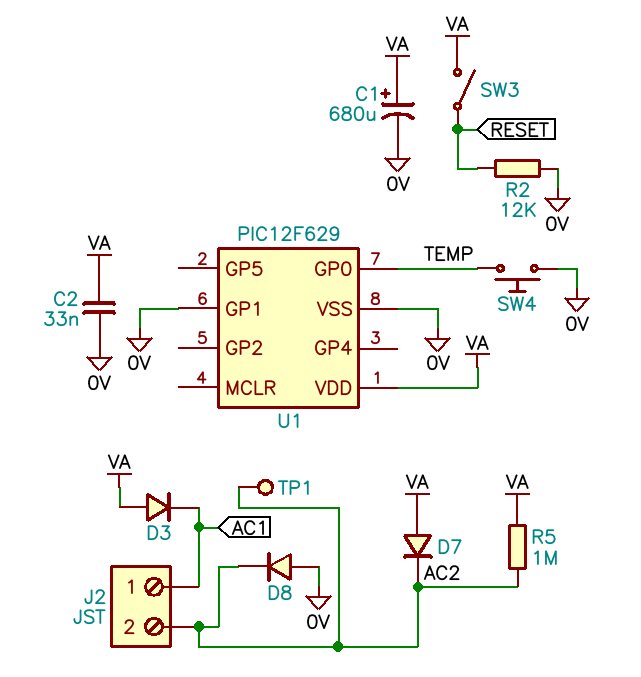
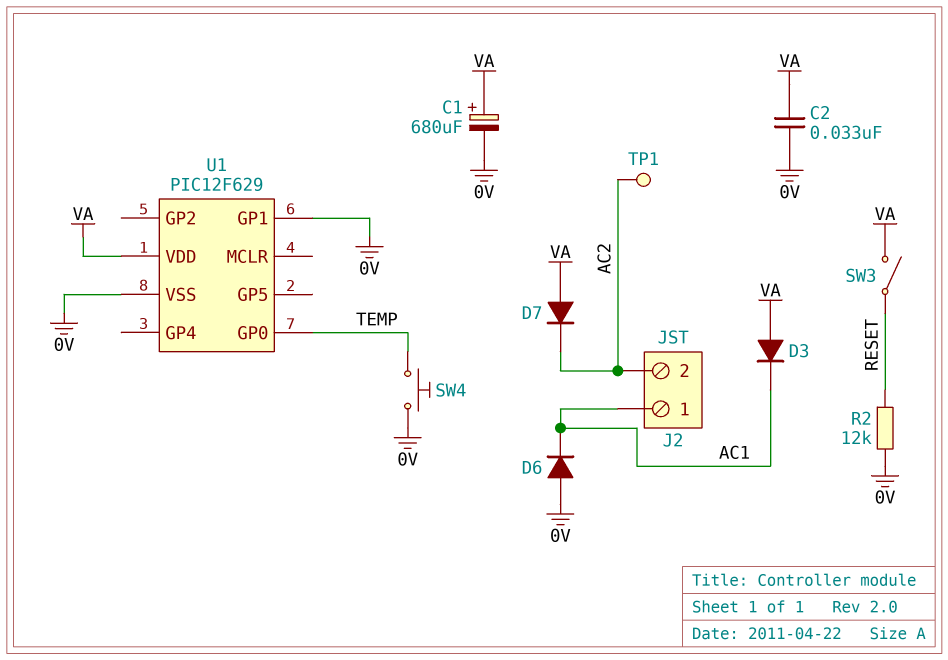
D6: none -> diode (A 0V, K AC1)
D8: diode (A 0V, K AC2) -> none
R5: 1M (AC2, VA) -> none

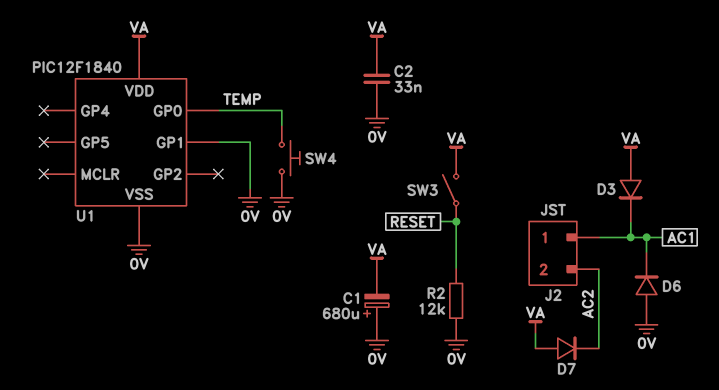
C1: 680uF (plus VA, minus 0V) -> 680uF (plus 0V, minus VA)
TP1: test point (AC2) -> none
U1: PIC12F629 -> PIC12F1840

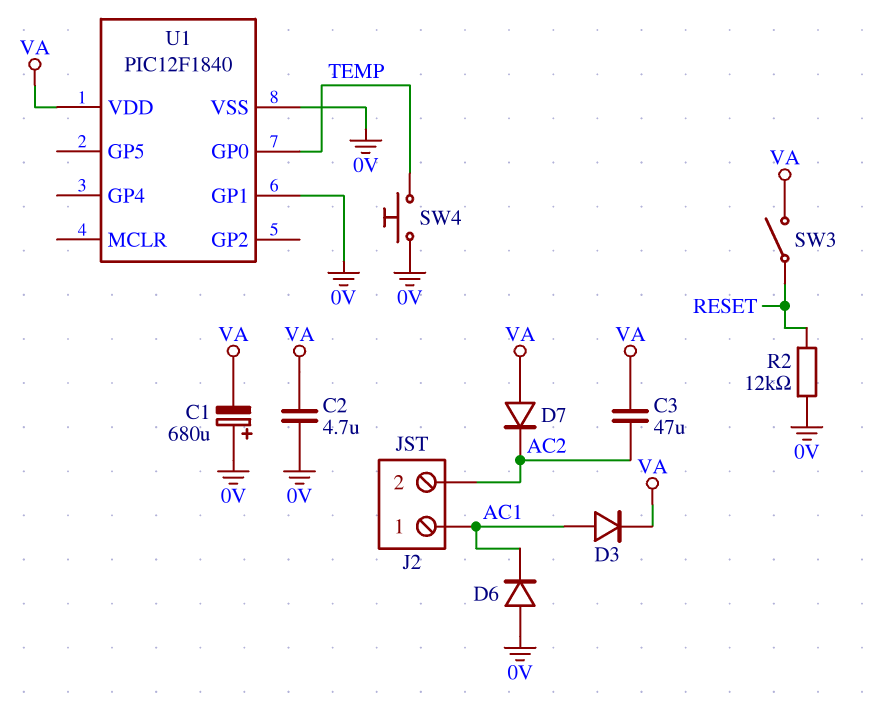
C2: 33nF (0V, VA) -> 4.7uF (0V, VA)
C3: none -> 47uF (AC2, VA)
D3: diode (A VA, K AC1) -> diode (A AC1, K VA)

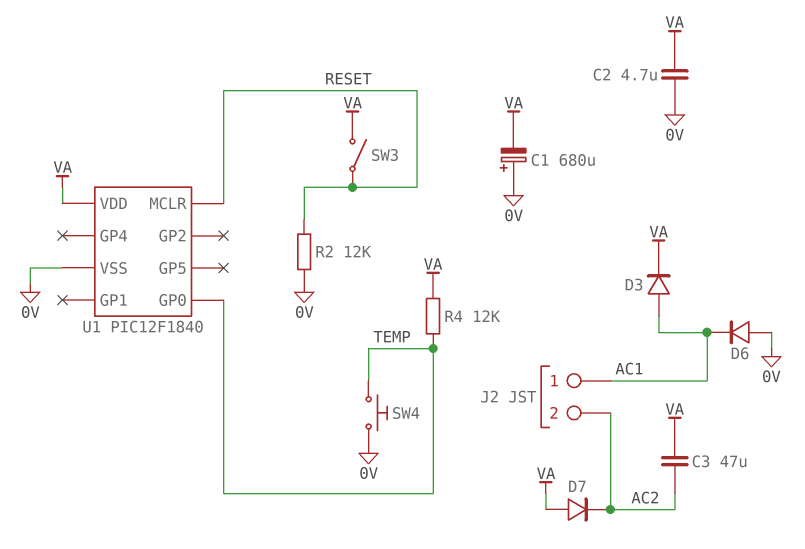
R4: none -> 12k (TEMP, VA)
U1 pin GP1: 0V -> none
U1 pin MCLR: none -> RESET

